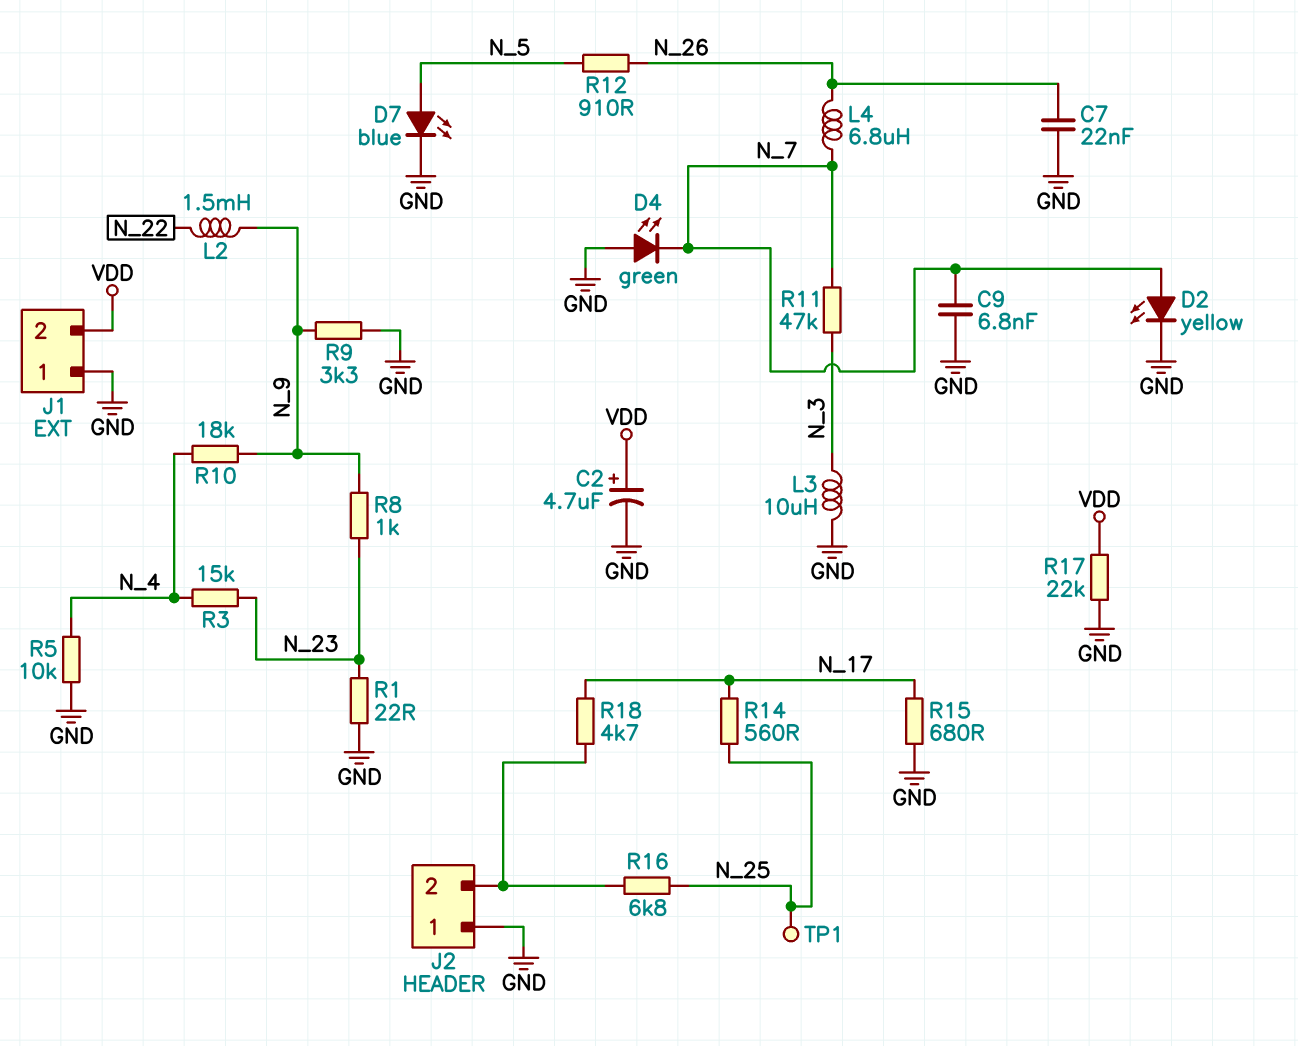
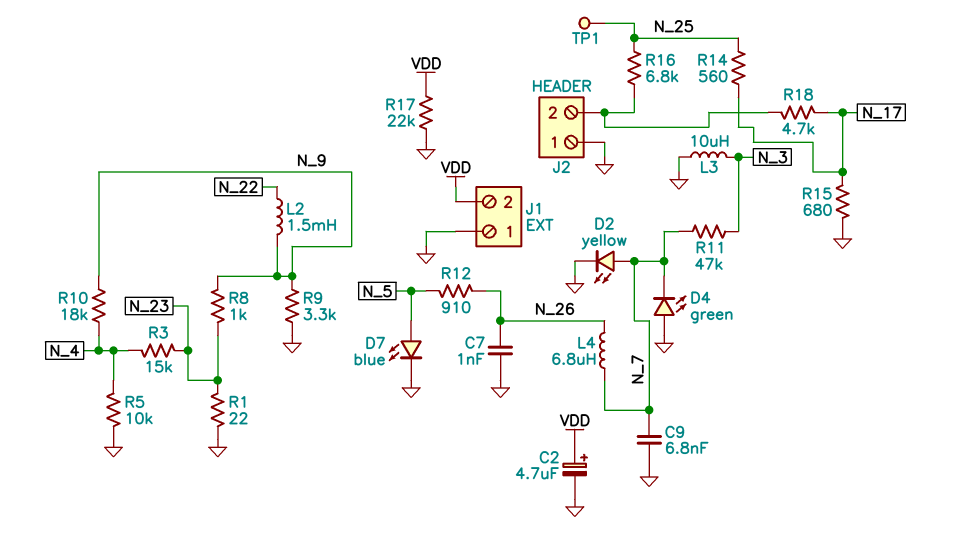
C7: 22nF (GND, N_26) -> 1nF (GND, N_26)

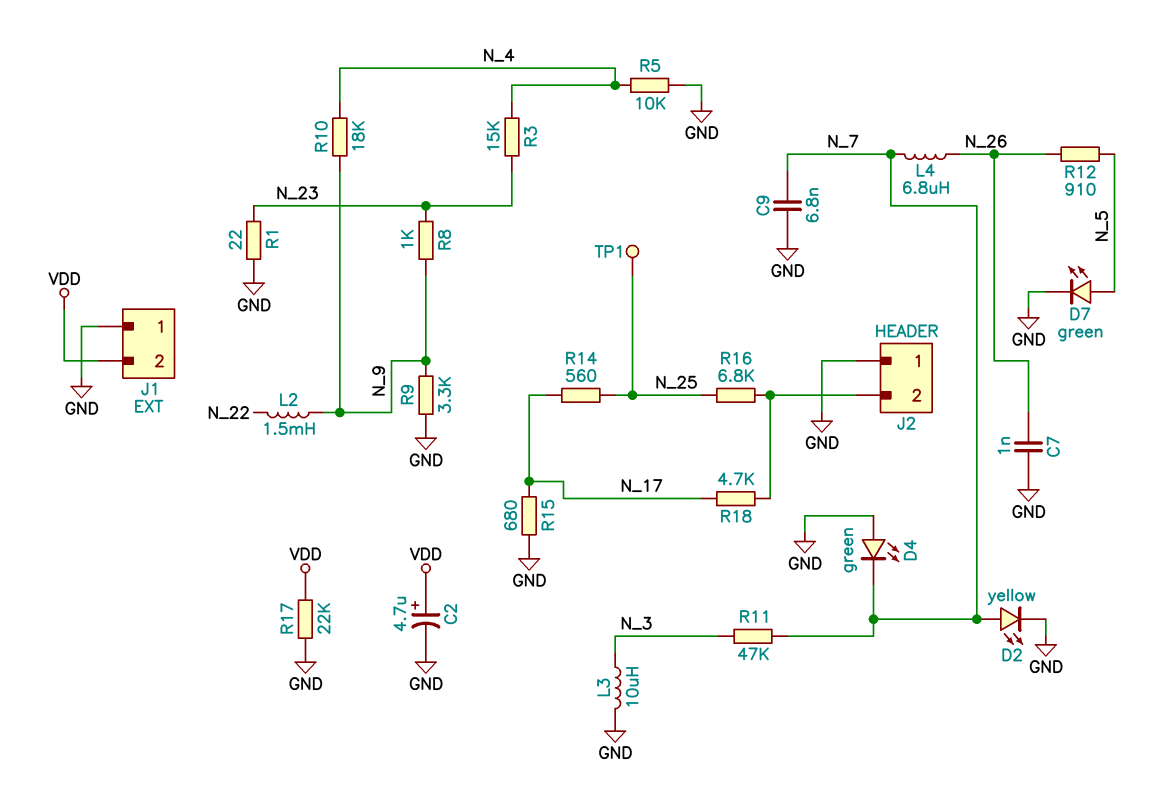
D7: LED blue (A N_5, K GND) -> LED green (A N_5, K GND)

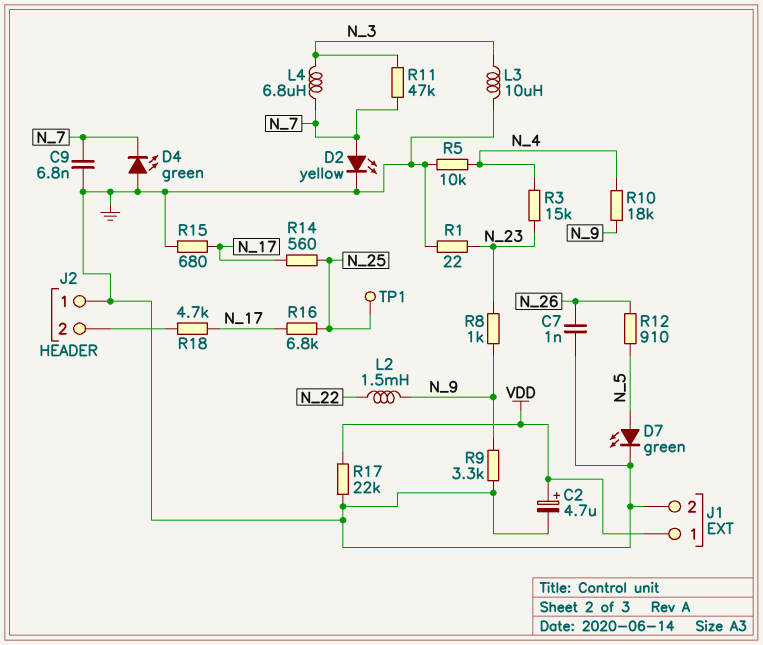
J1 pin 1: GND -> VDD
J1 pin 2: VDD -> GND
L4: 6.8uH (N_7, N_26) -> 6.8uH (N_3, N_7)
R16: 6.8k (J2/2, N_25) -> 6.8k (N_17, N_25)

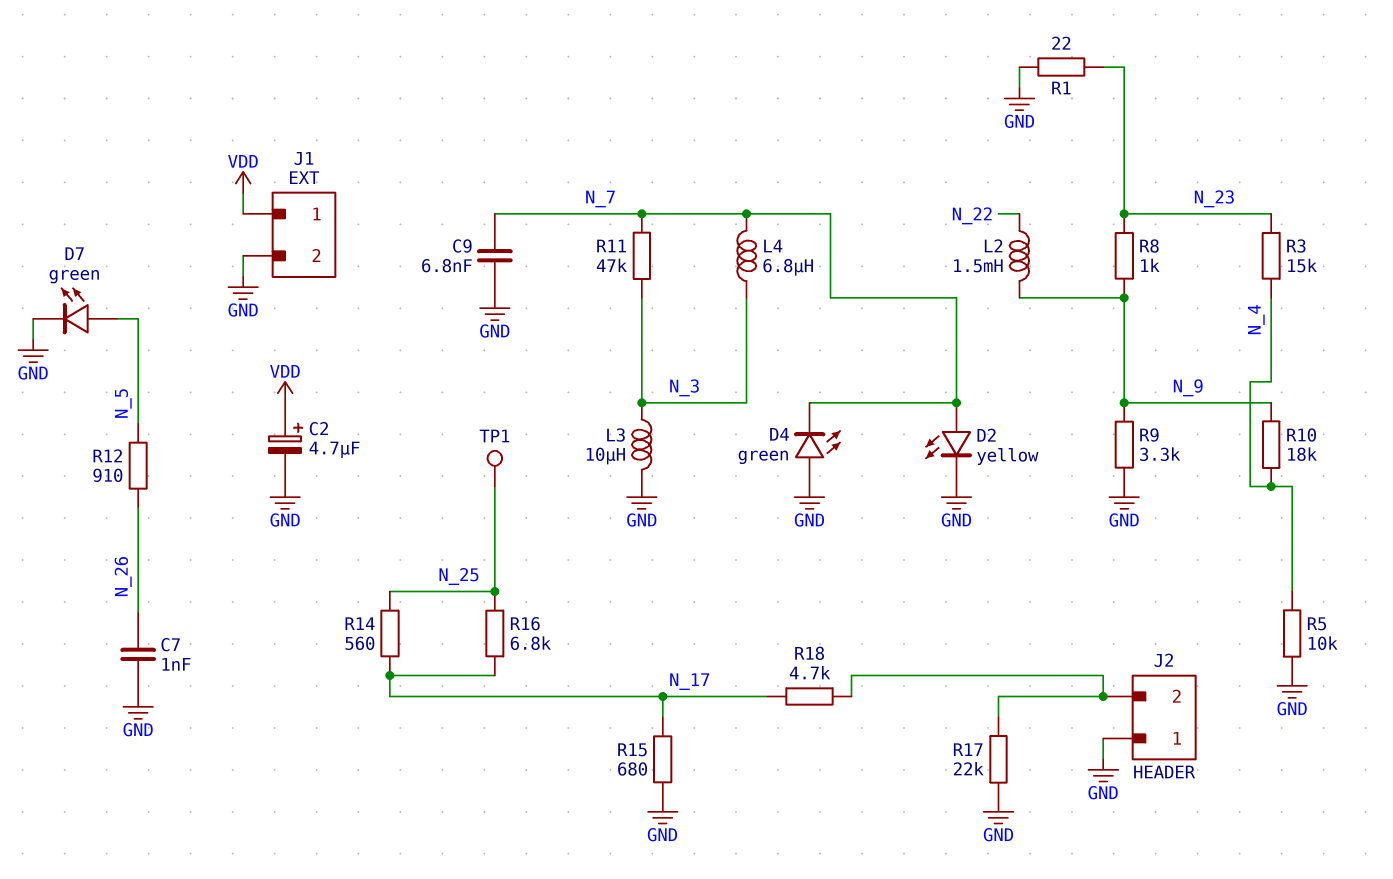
R17: 22k (GND, VDD) -> 22k (GND, J2/2)

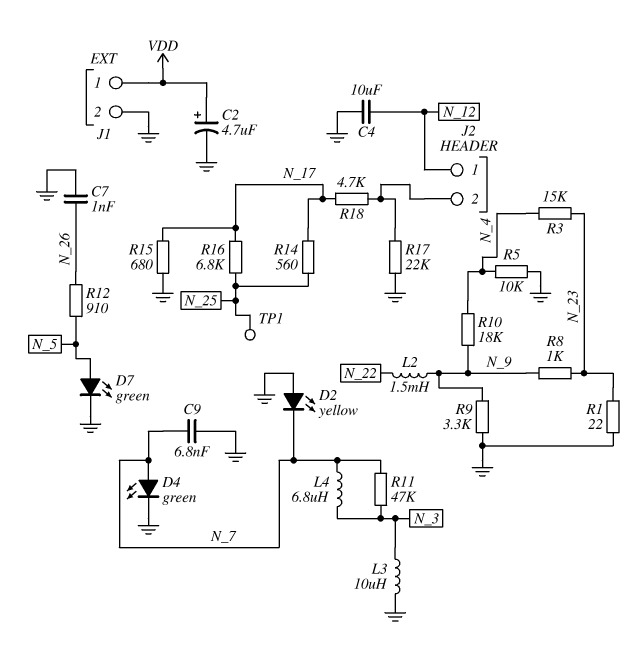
C4: none -> 10uF (GND, N_12)
D2: LED yellow (A N_7, K GND) -> LED yellow (A GND, K N_7)
D4: LED green (A GND, K N_7) -> LED green (A N_7, K GND)
J2 pin 1: GND -> N_12

